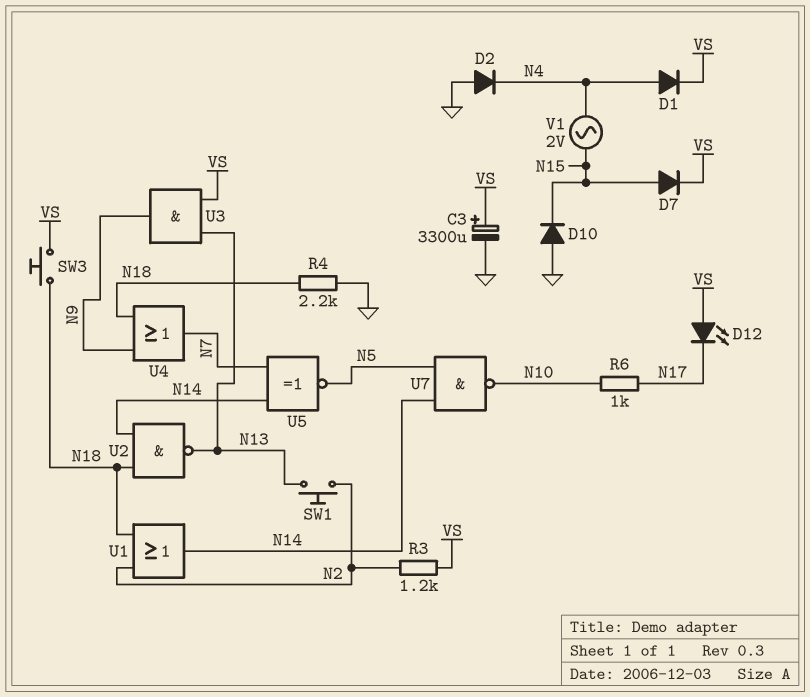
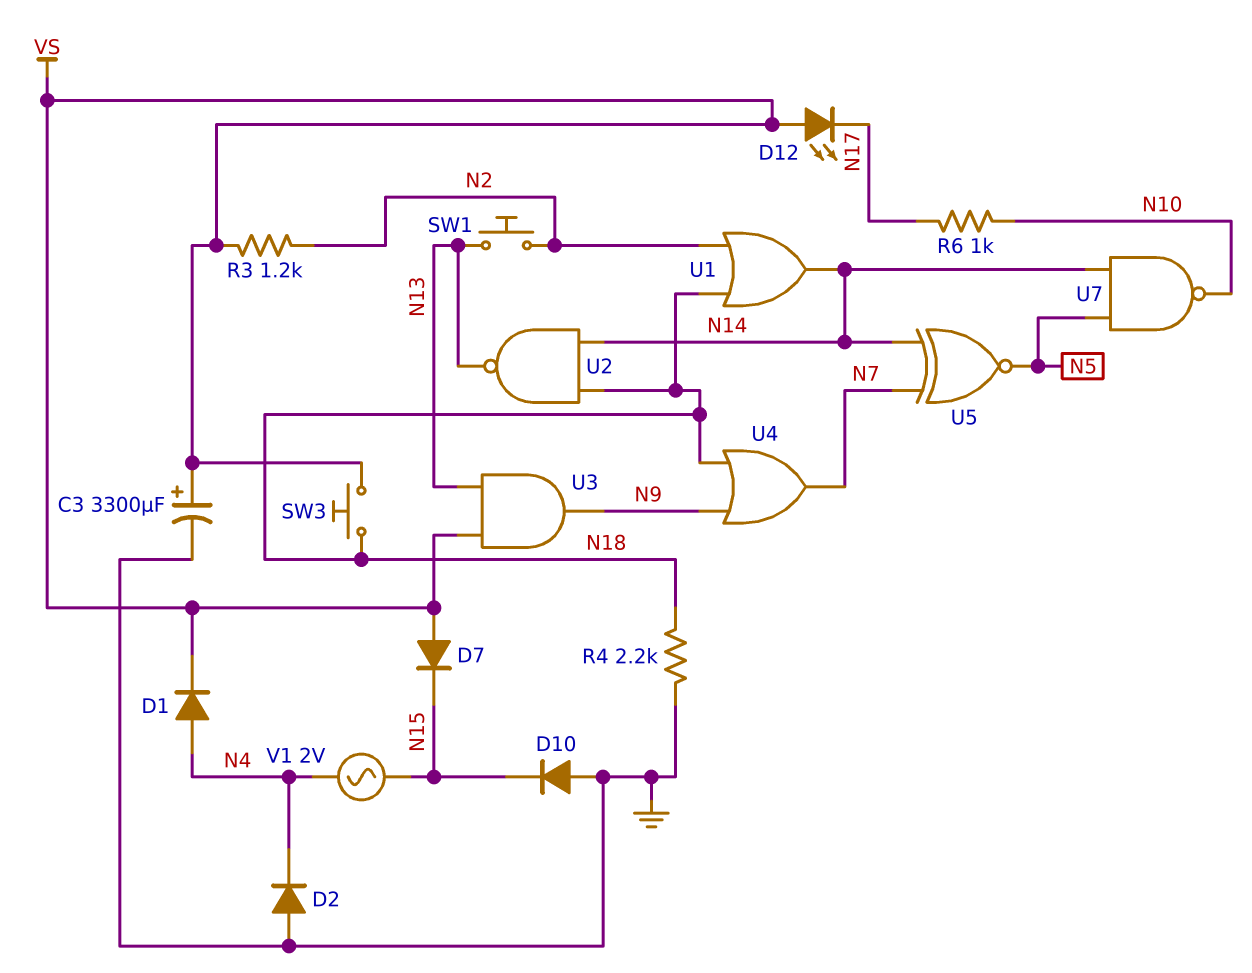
D7: diode (A N15, K VS) -> diode (A VS, K N15)

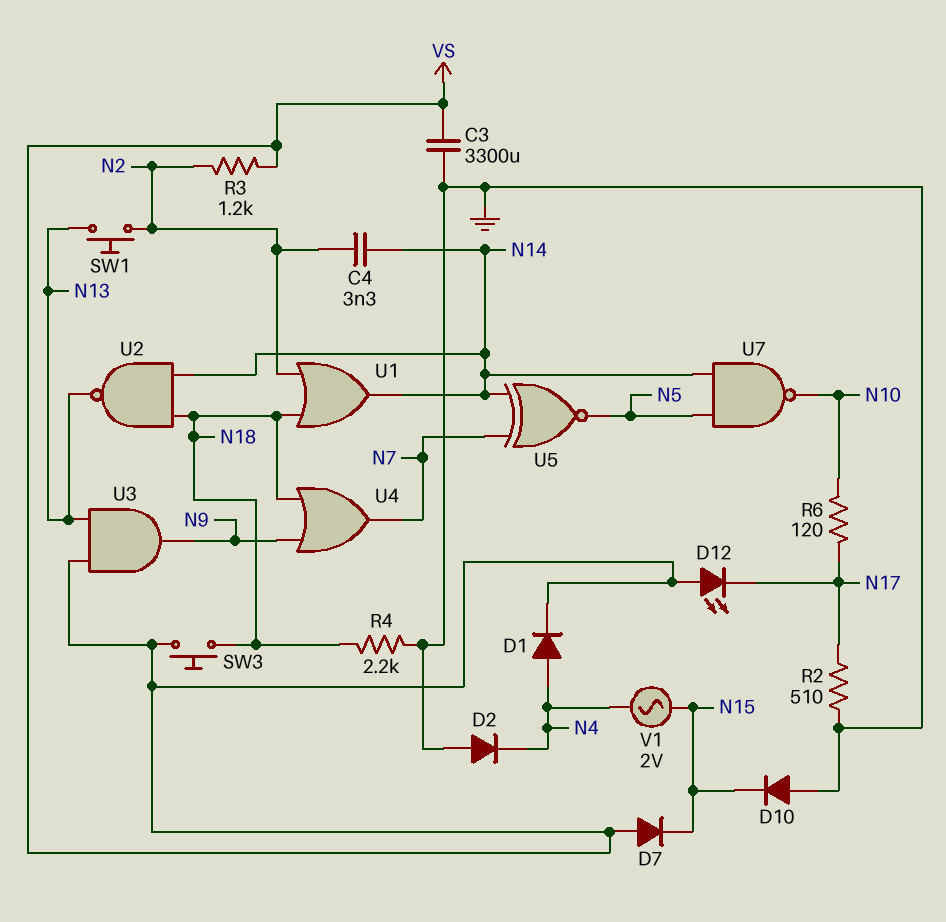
C3: 3300uF (plus VS, minus GND) -> 3300uF (GND, VS)
C4: none -> 3.3nF (N2, N14)
R2: none -> 510 (GND, N17)
R6: 1k (N10, N17) -> 120 (N10, N17)

